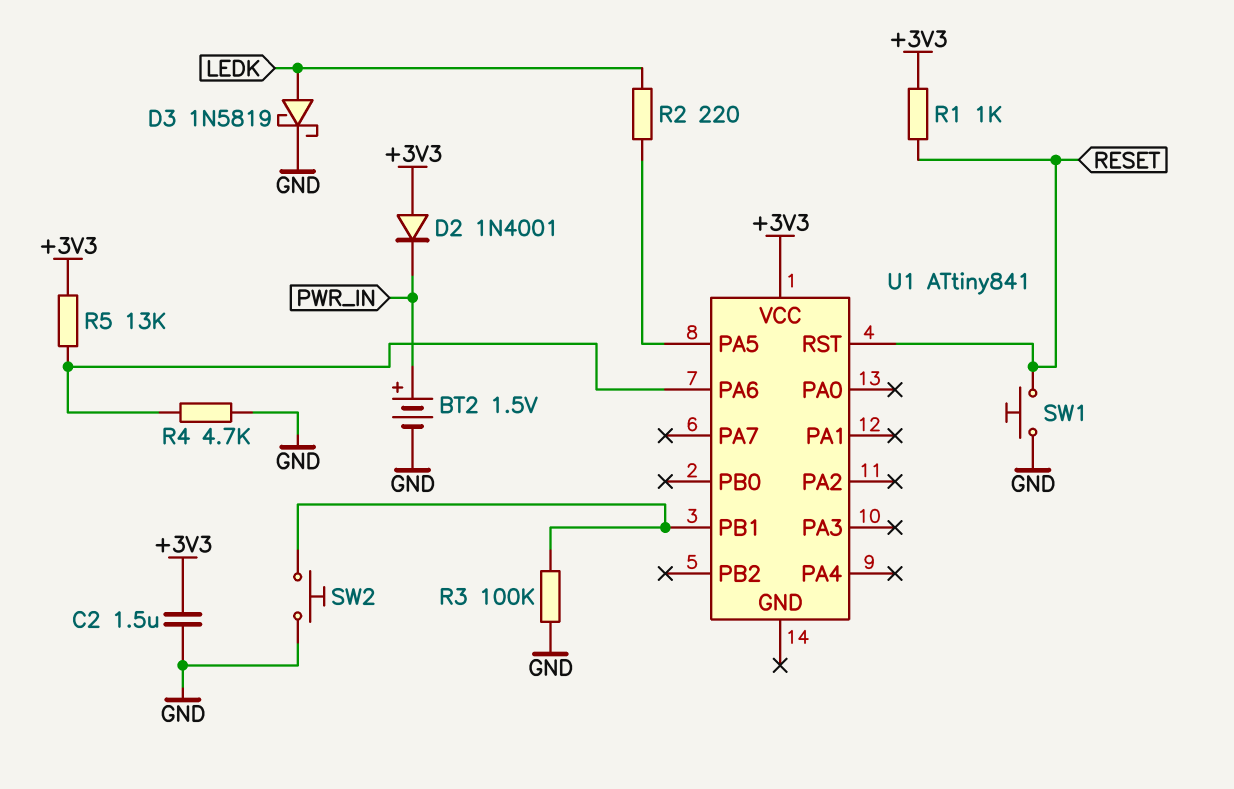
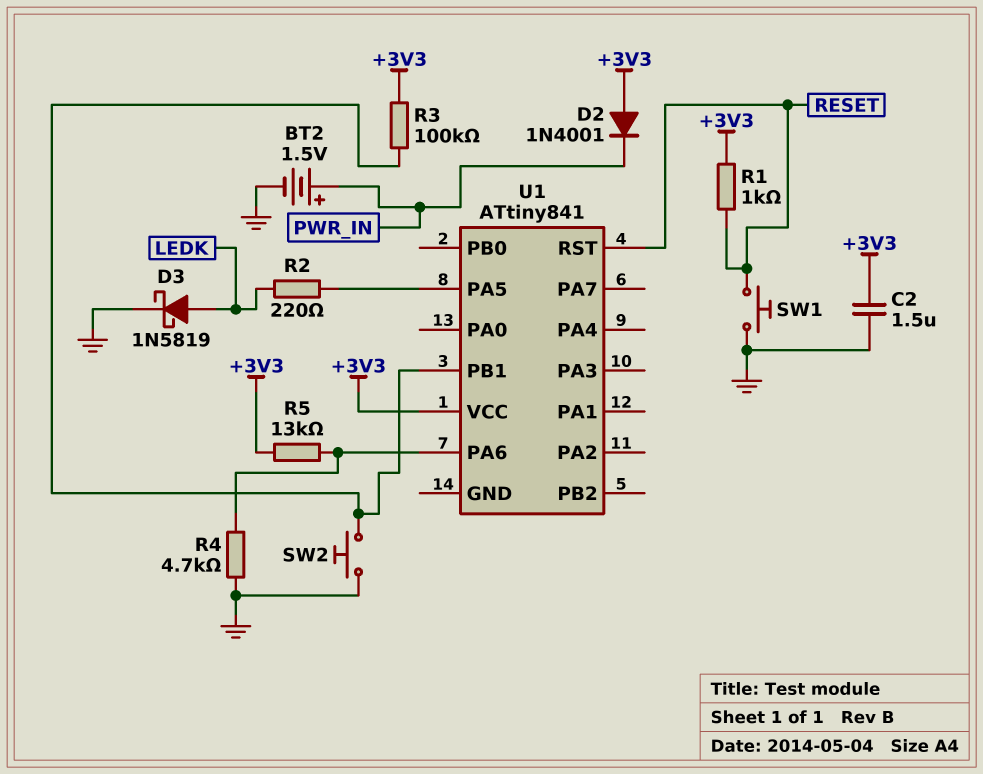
R3: 100k (GND, U1/PB1) -> 100k (+3V3, U1/PB1)

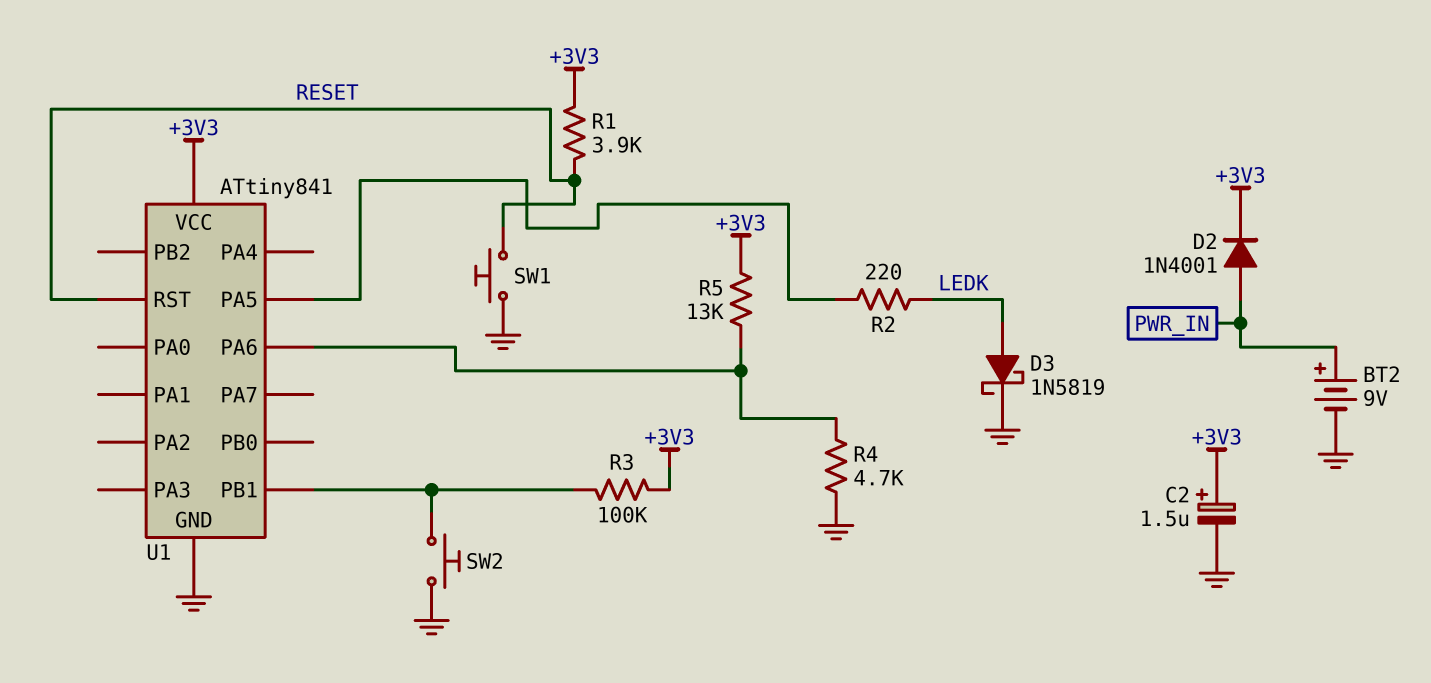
BT2: 1.5V (plus PWR_IN, minus GND) -> 9V (plus PWR_IN, minus GND)
C2: 1.5uF (+3V3, GND) -> 1.5uF (plus +3V3, minus GND)
D2: diode 1N4001 (A +3V3, K PWR_IN) -> diode 1N4001 (A PWR_IN, K +3V3)
R1: 1k (+3V3, RESET) -> 3.9k (+3V3, RESET)
U1 pin GND: none -> GND

